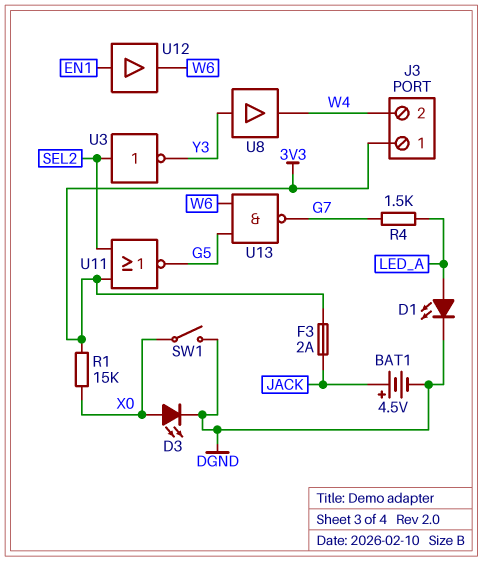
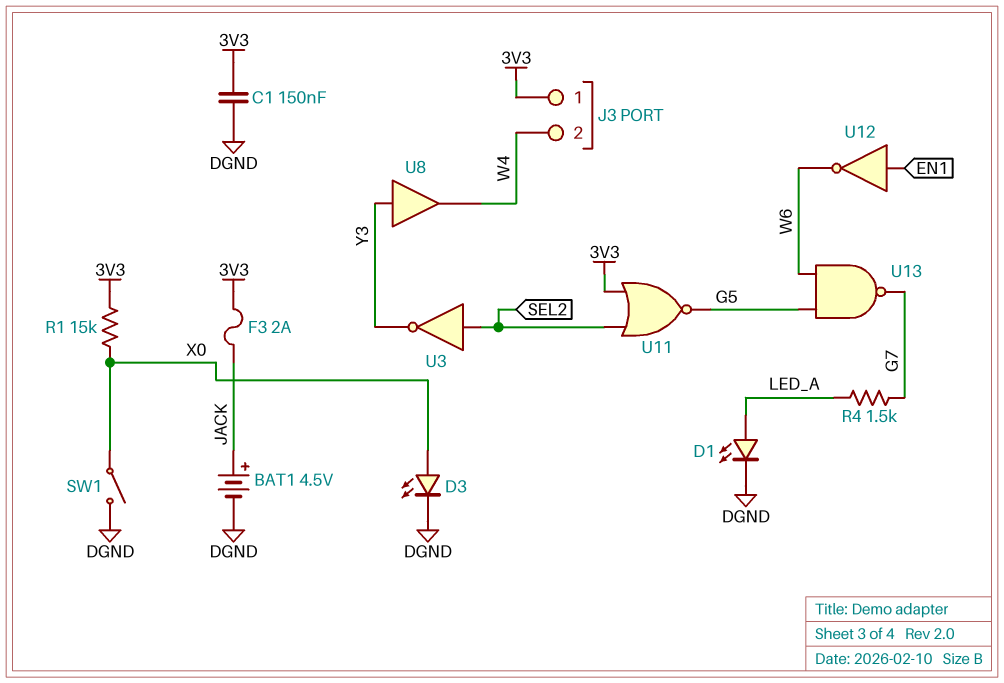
C1: none -> 150nF (3V3, DGND)
U12: buffer (in EN1, out W6) -> NOT (in EN1, out W6)

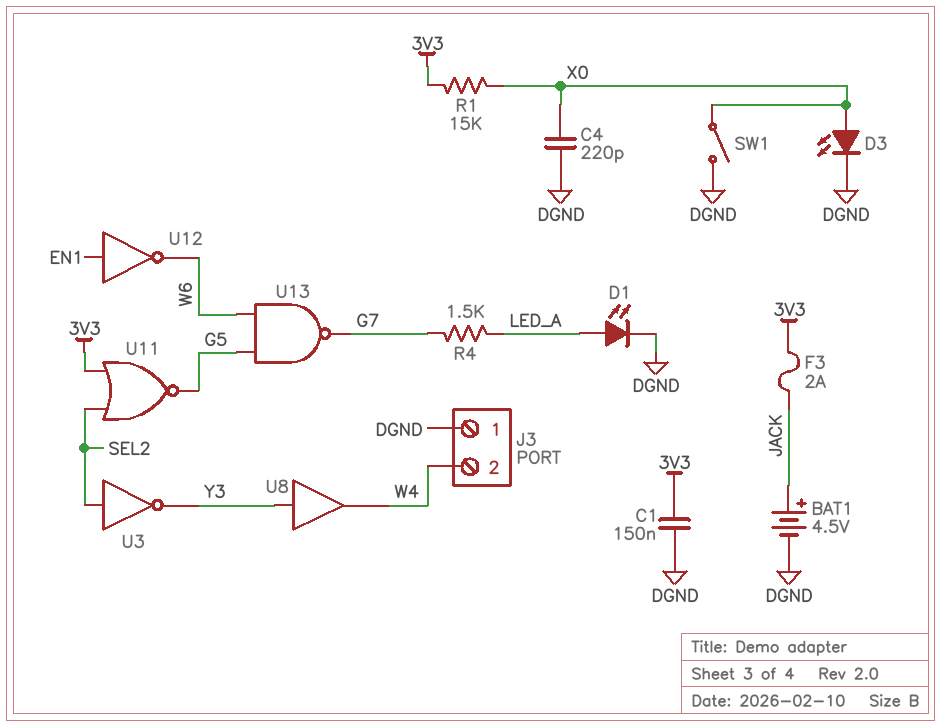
C4: none -> 220pF (DGND, X0)
J3 pin 1: 3V3 -> DGND

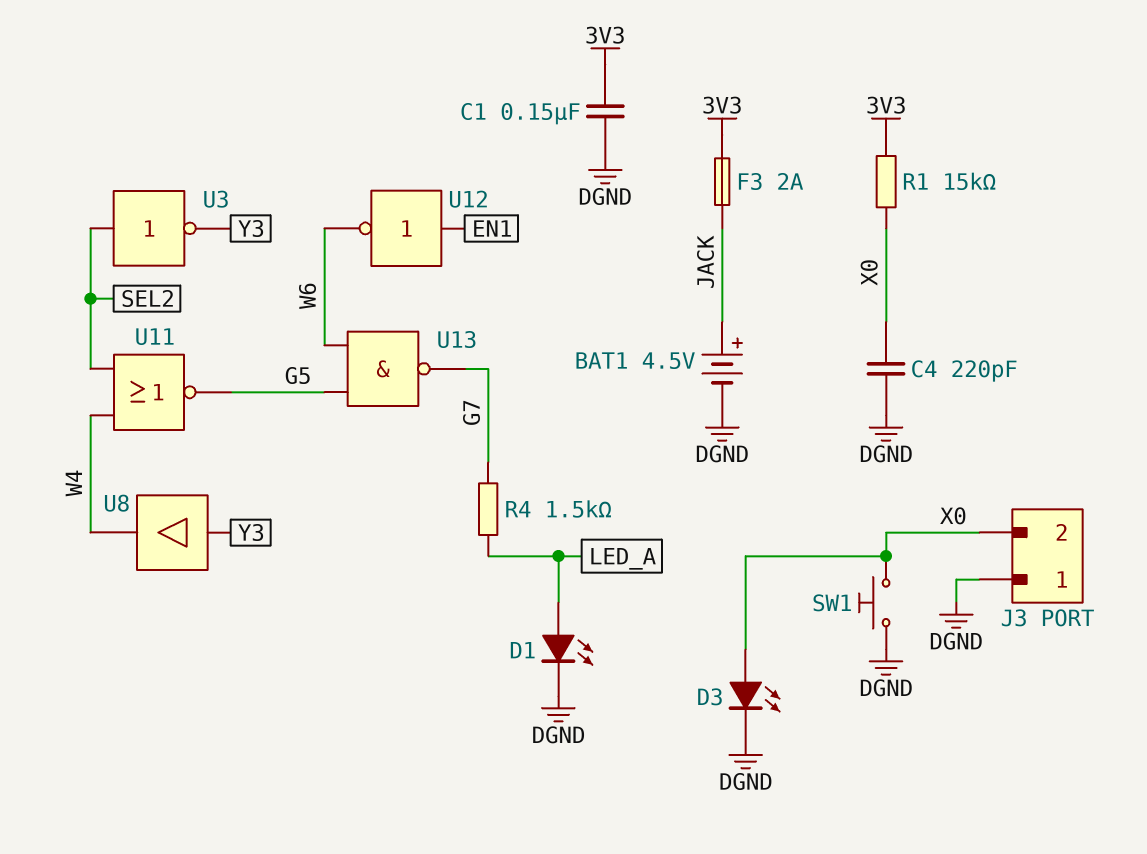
J3 pin 2: W4 -> X0
SW1: switch (DGND, X0) -> button (DGND, X0)
U11: NOR (in 3V3, in SEL2, out G5) -> NOR (in SEL2, in W4, out G5)

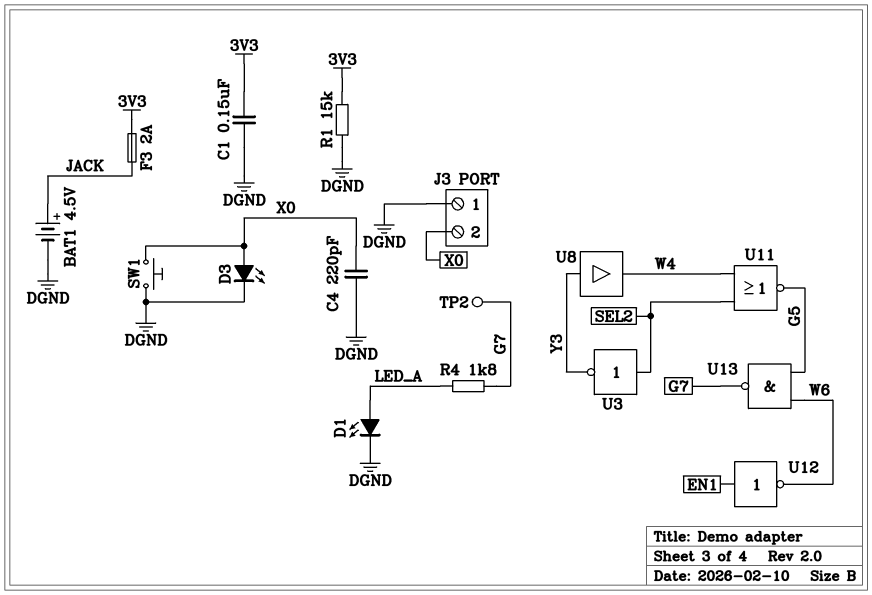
R1: 15k (3V3, X0) -> 15k (3V3, DGND)
R4: 1.5k (G7, LED_A) -> 1.8k (G7, LED_A)
TP2: none -> test point (G7)

